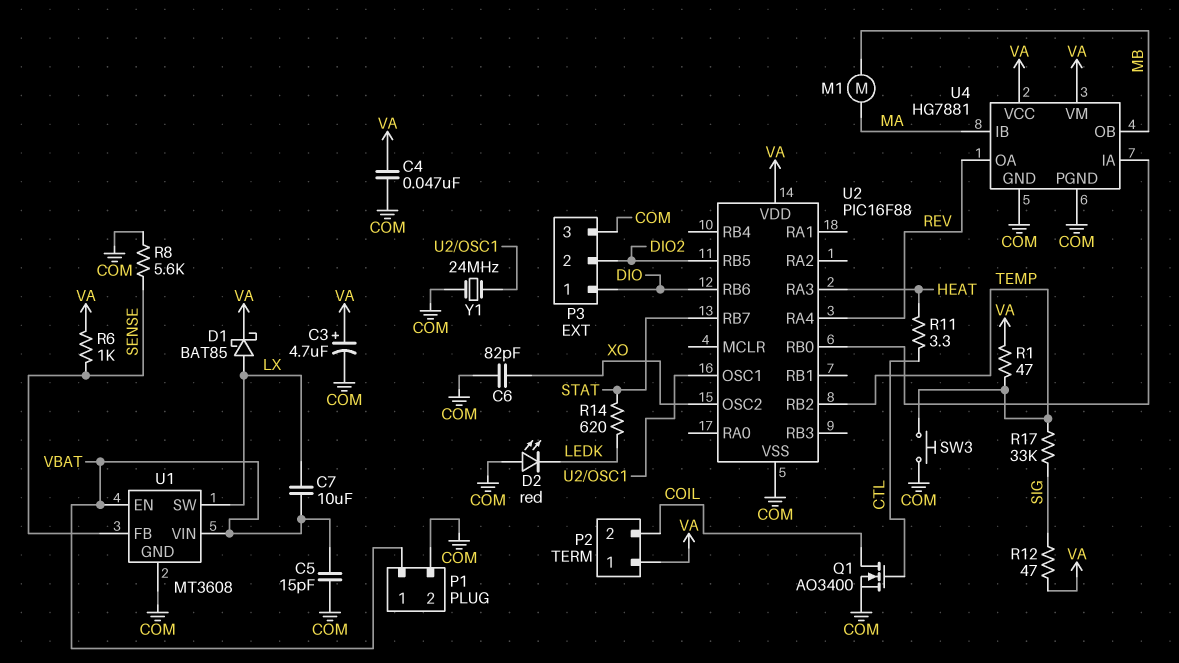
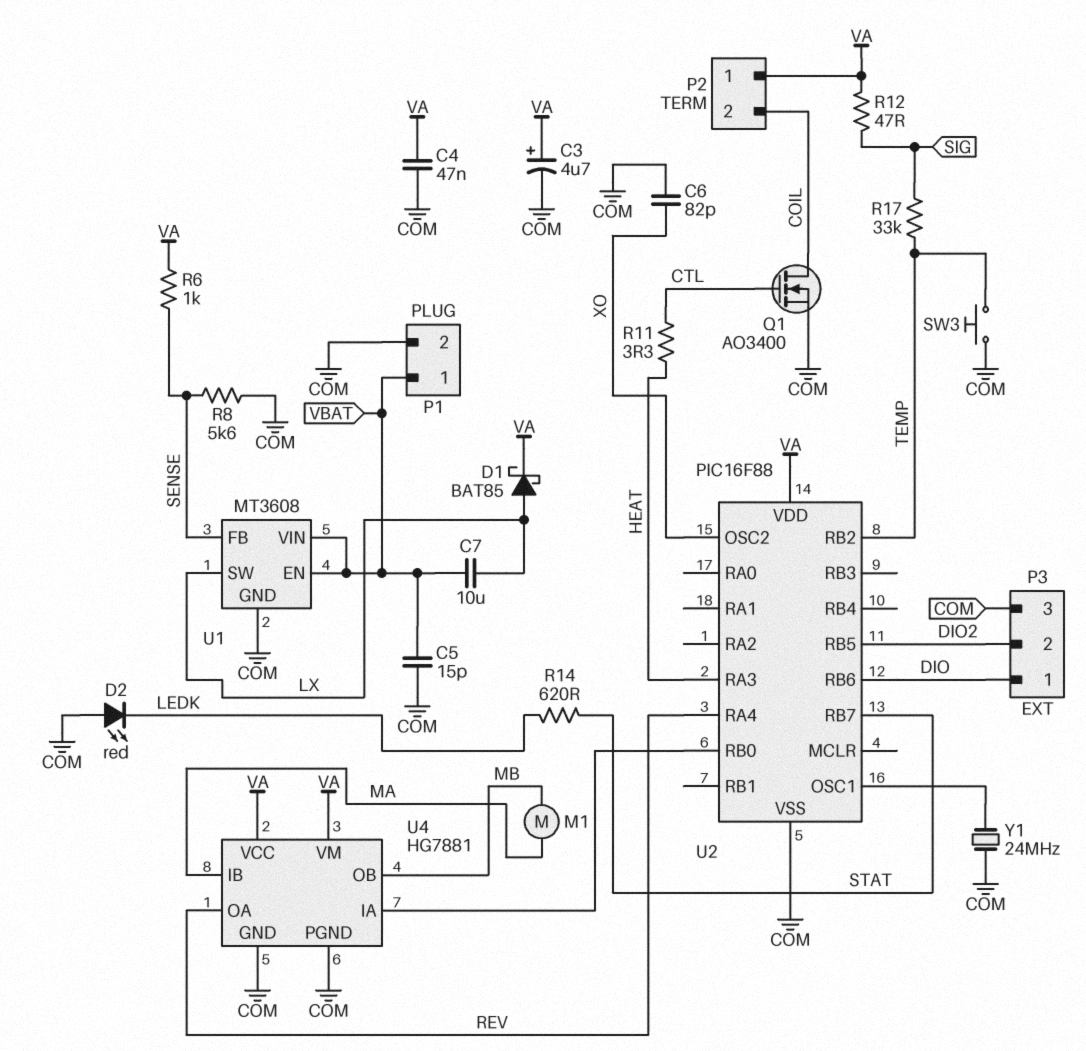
R1: 47 (TEMP, VA) -> none

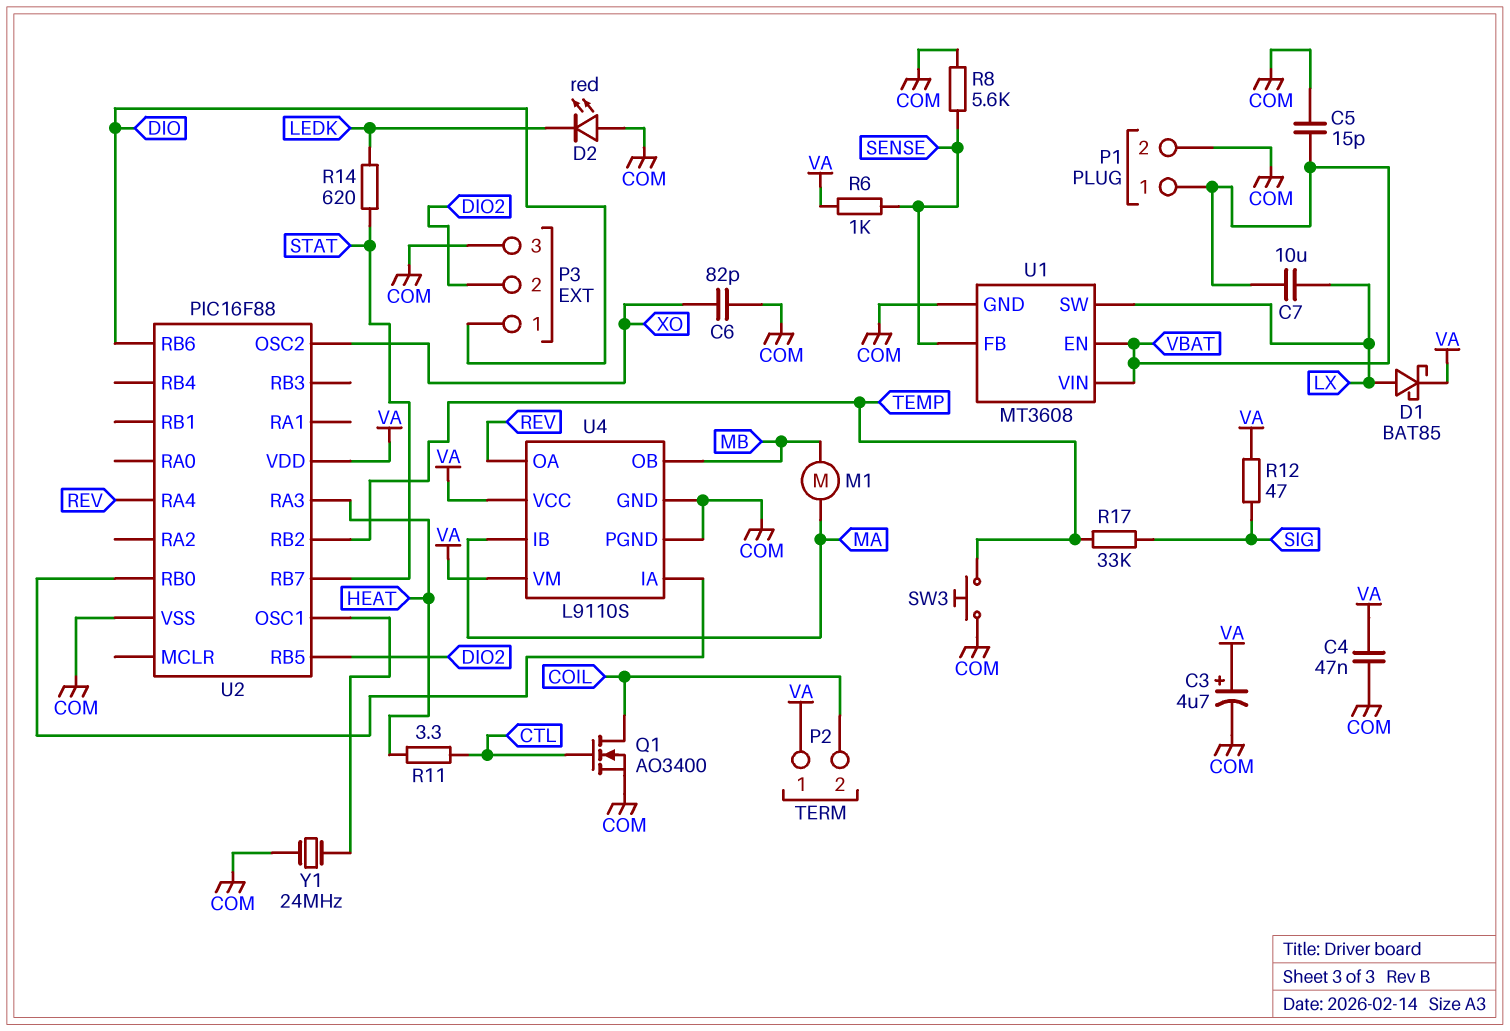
U4: HG7881 -> L9110S

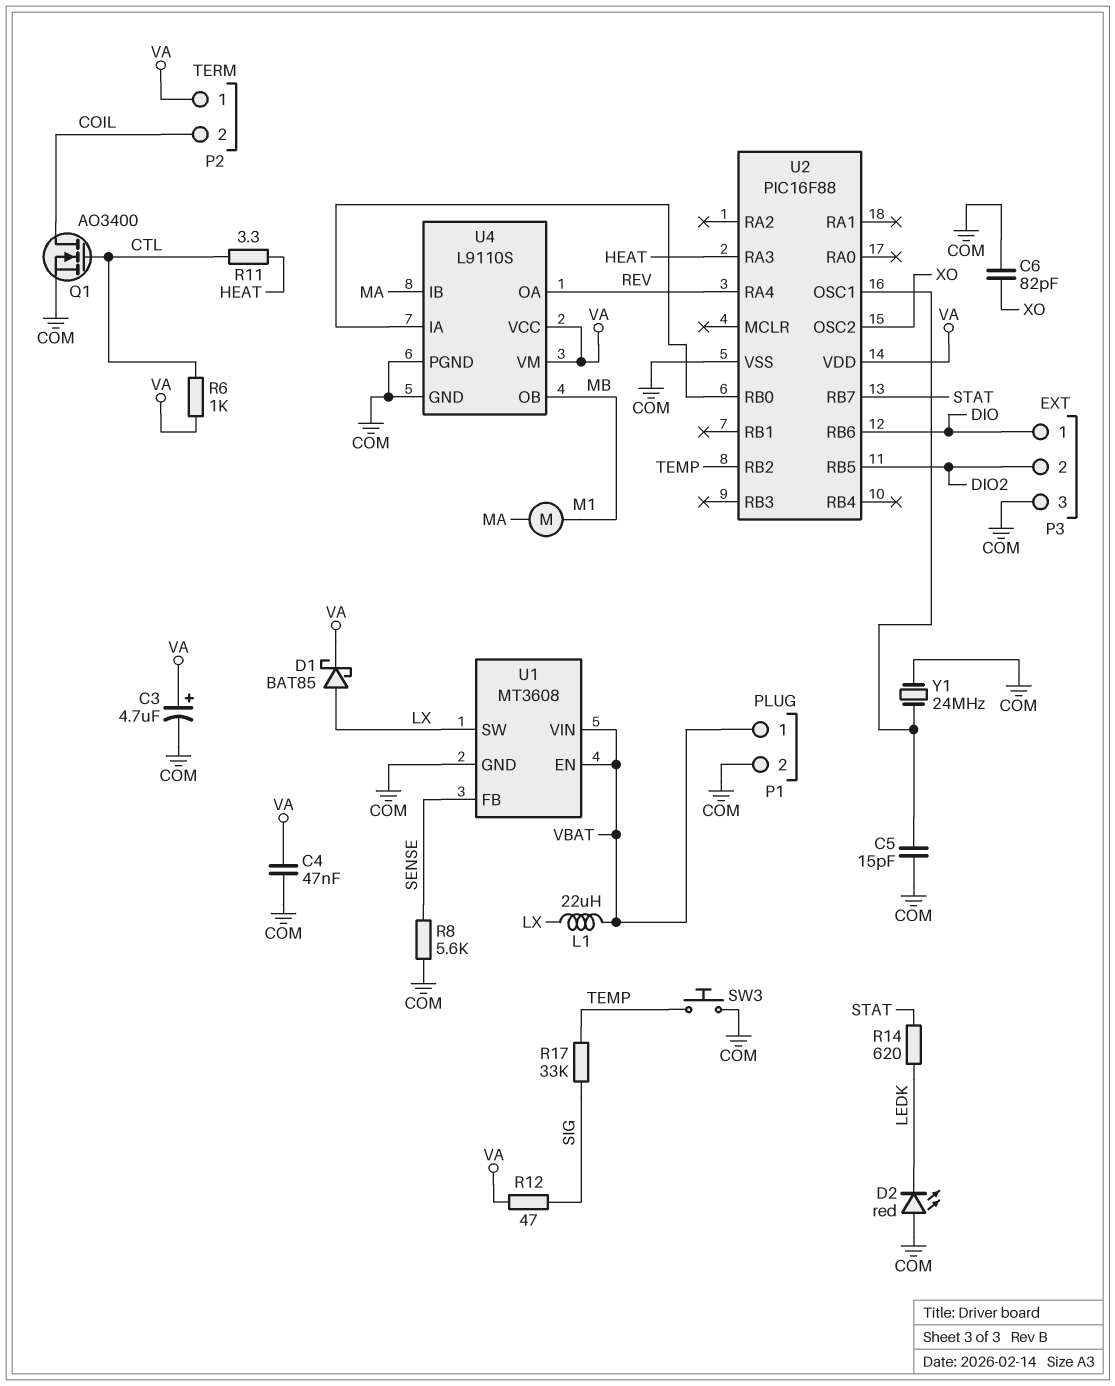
C5: 15pF (COM, VBAT) -> 15pF (COM, U2/OSC1)
C7: 10uF (LX, VBAT) -> none
L1: none -> 22uH (LX, VBAT)
R6: 1k (SENSE, VA) -> 1k (CTL, VA)

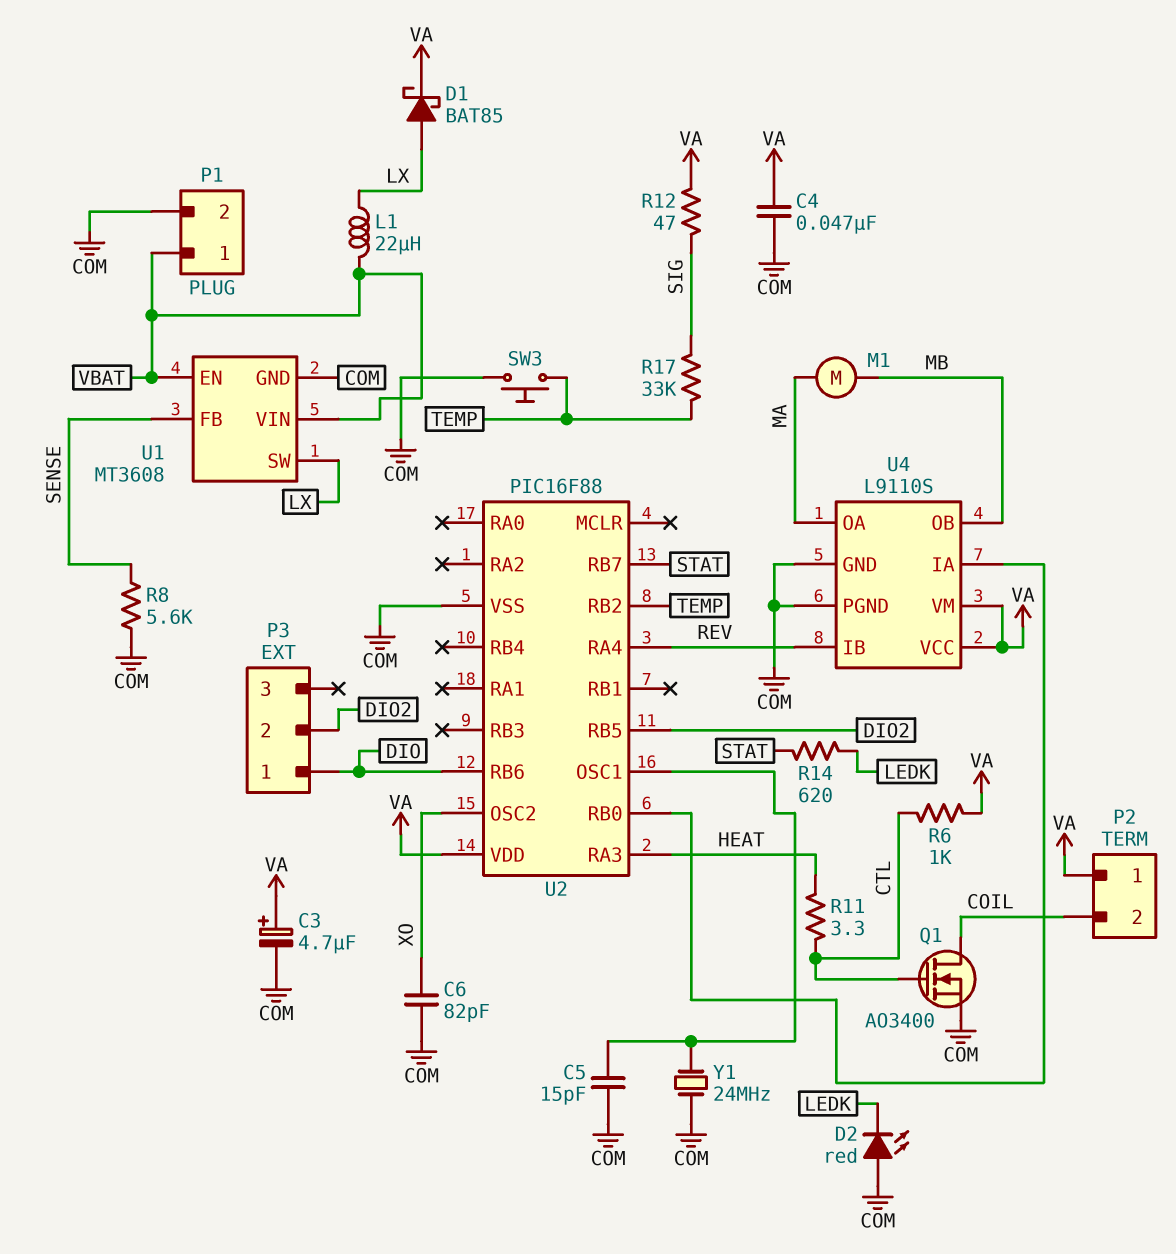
P3 pin 3: COM -> none
U4 pin IB: MA -> REV
U4 pin OA: REV -> MA

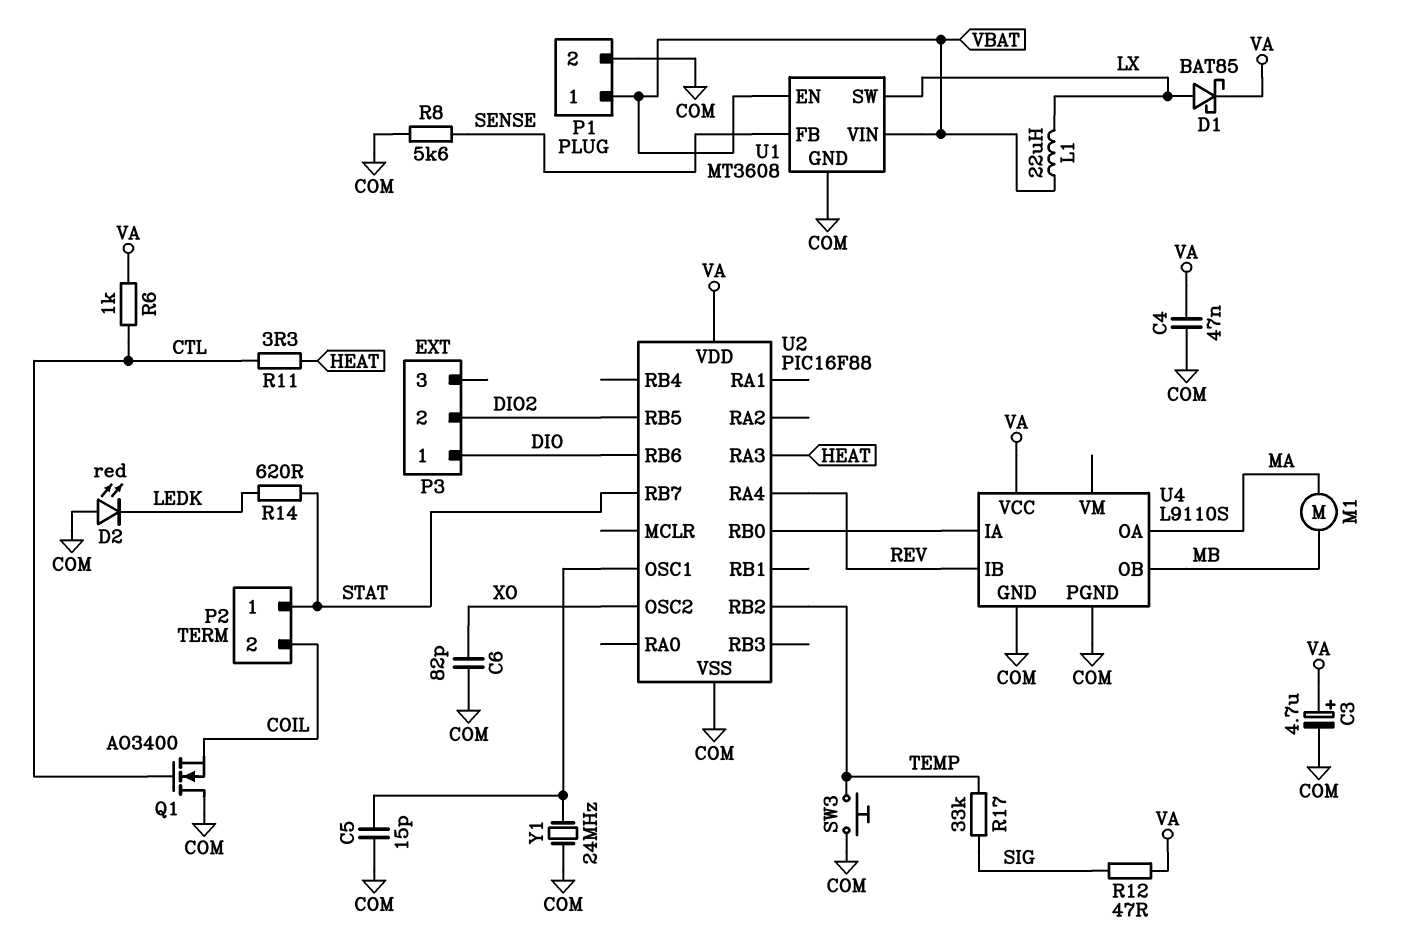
P2 pin 1: VA -> STAT
Q1: NMOS AO3400 (G CTL, D COIL, S COM) -> NMOS AO3400 (G CTL, D COM, S COIL)
U4 pin VM: VA -> none

